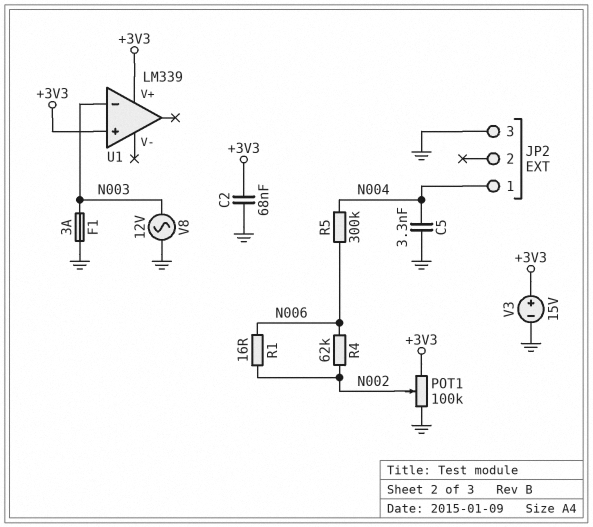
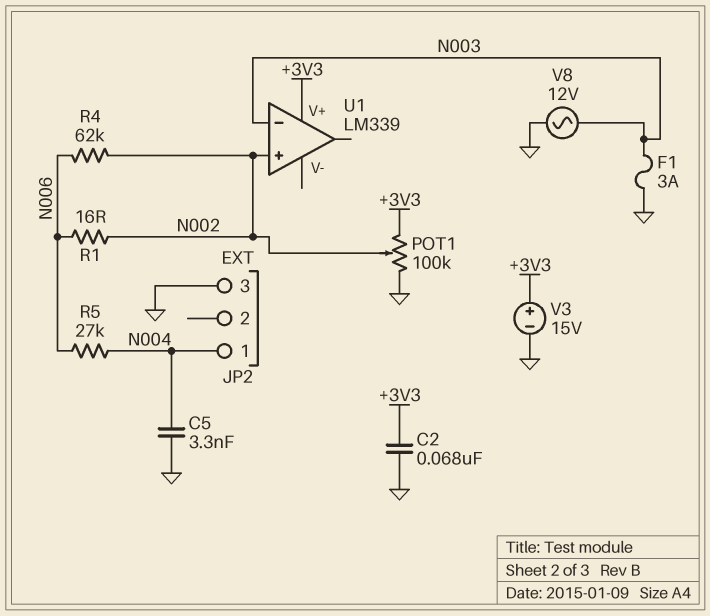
R5: 300k (N004, N006) -> 27k (N004, N006)
U1 pin in+: +3V3 -> N002

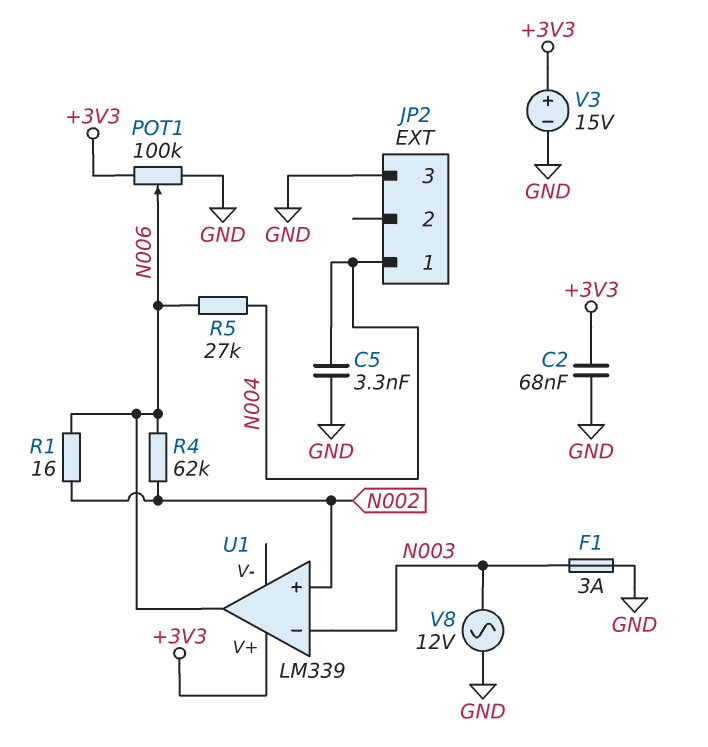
POT1: 100k (+3V3, GND, wiper N002) -> 100k (+3V3, GND, wiper N006)
U1 pin out: none -> N006

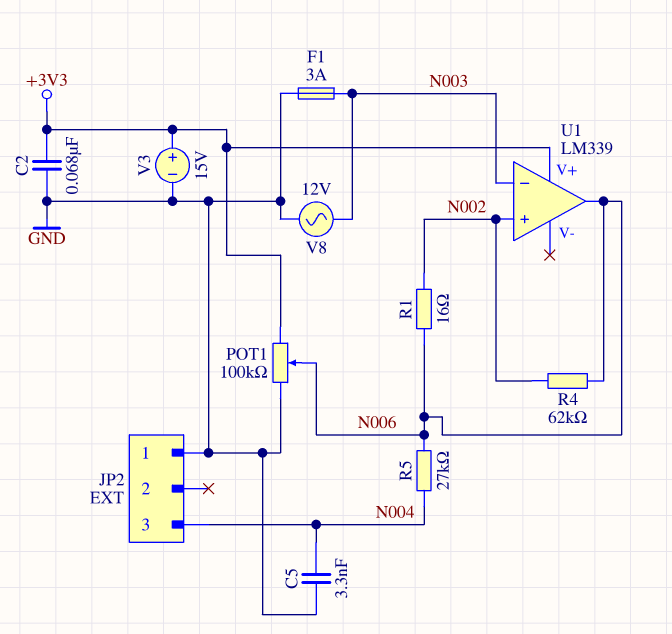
JP2 pin 1: N004 -> GND
JP2 pin 3: GND -> N004

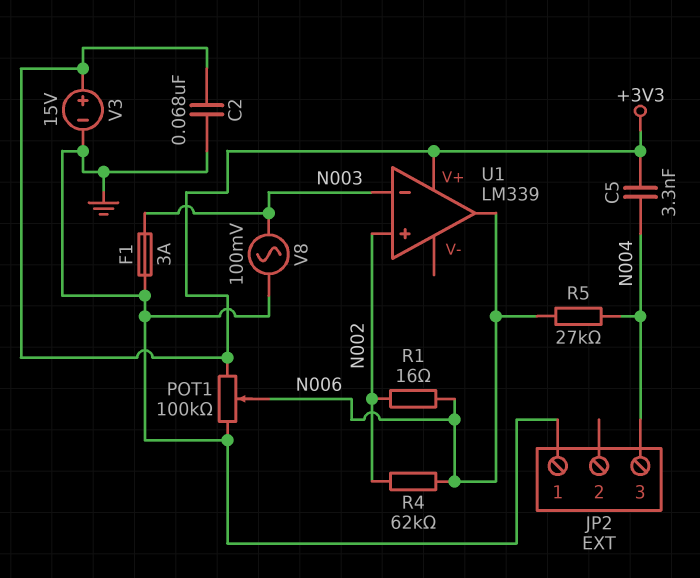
C5: 3.3nF (GND, N004) -> 3.3nF (+3V3, N004)
V8: AC 12V (GND, N003) -> AC 100mV (GND, N003)

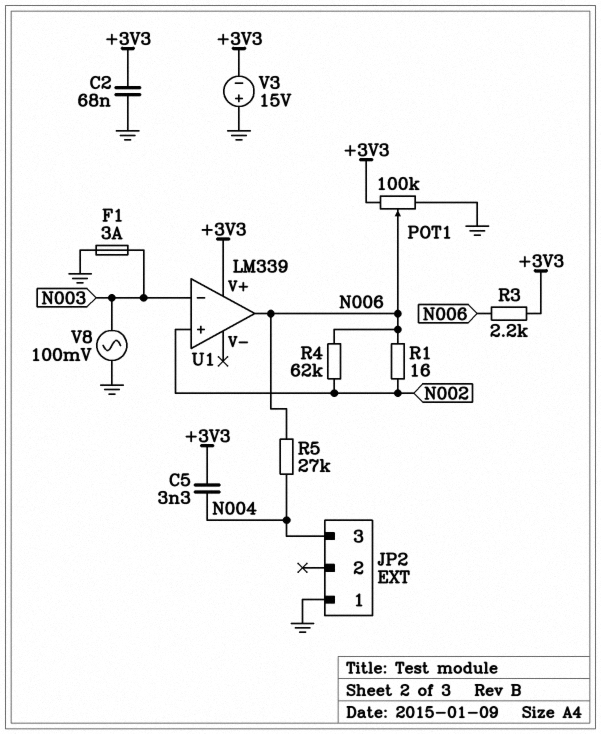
R3: none -> 2.2k (+3V3, N006)
V3: 15V (plus +3V3, minus GND) -> 15V (plus GND, minus +3V3)

